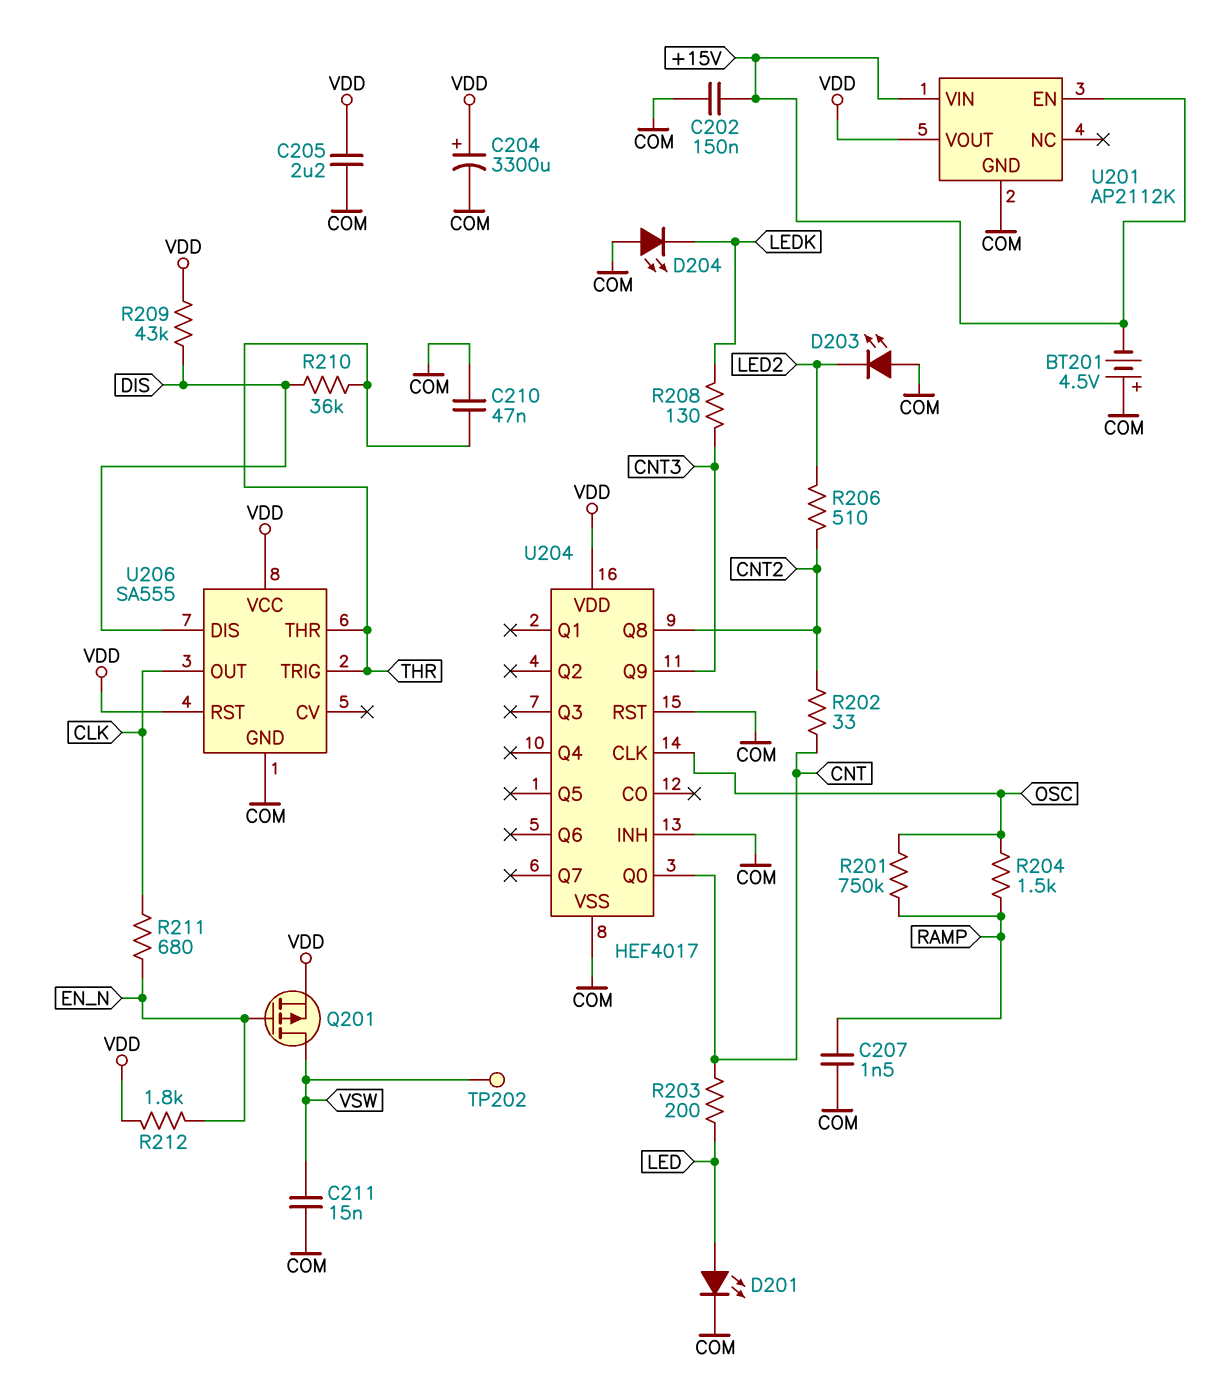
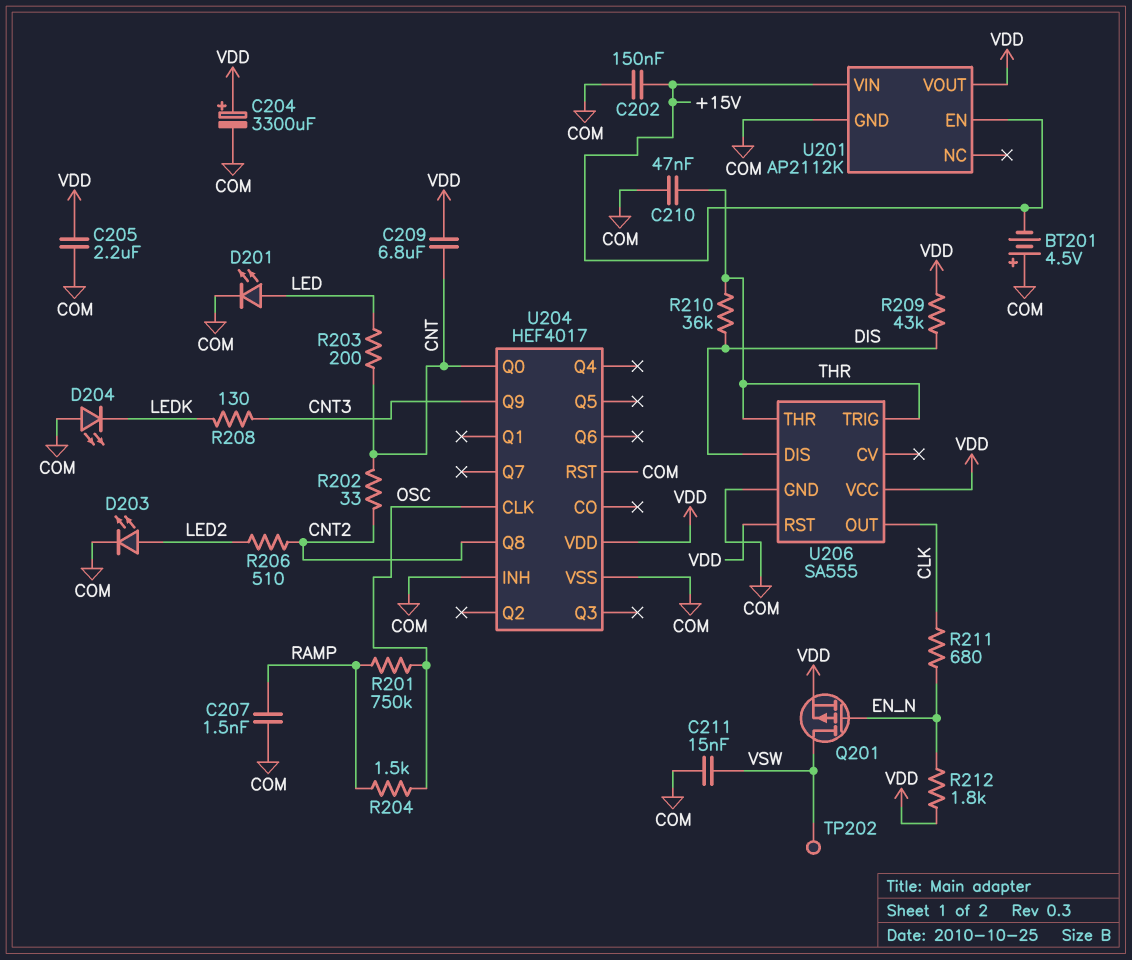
C209: none -> 6.8uF (CNT, VDD)
D203: LED (A COM, K LED2) -> LED (A LED2, K COM)

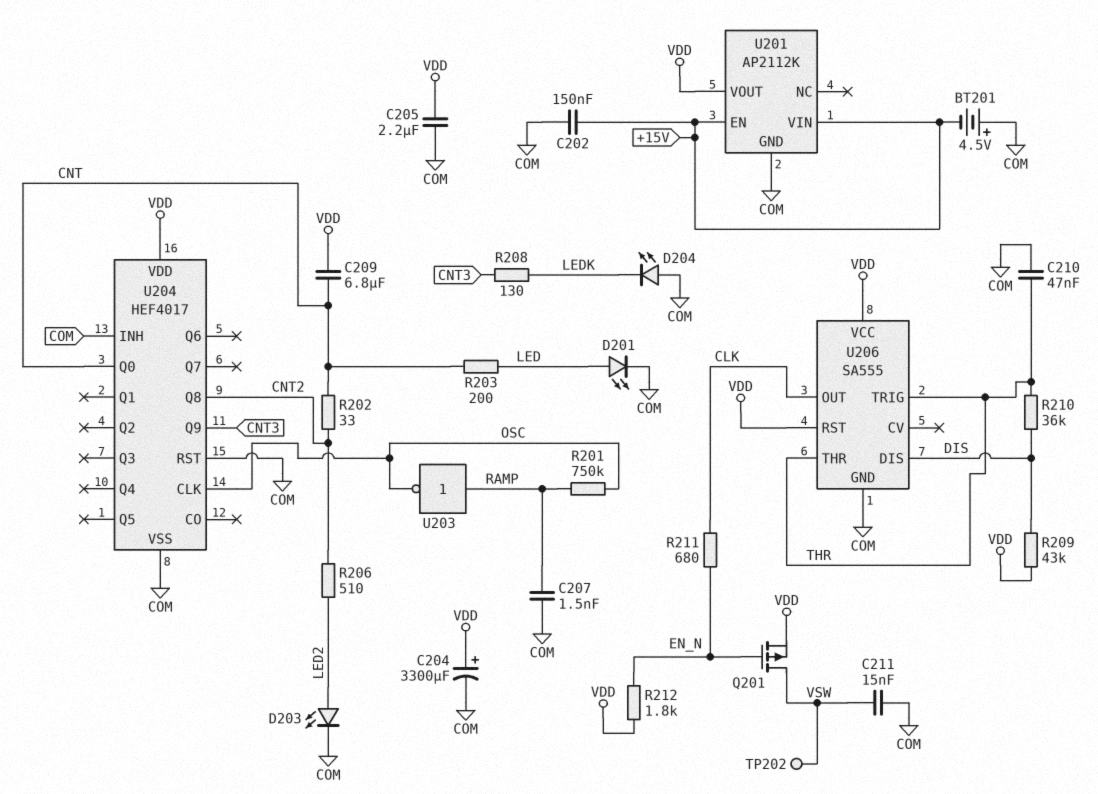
R204: 1.5k (OSC, RAMP) -> none
U203: none -> NOT (in RAMP, out OSC)

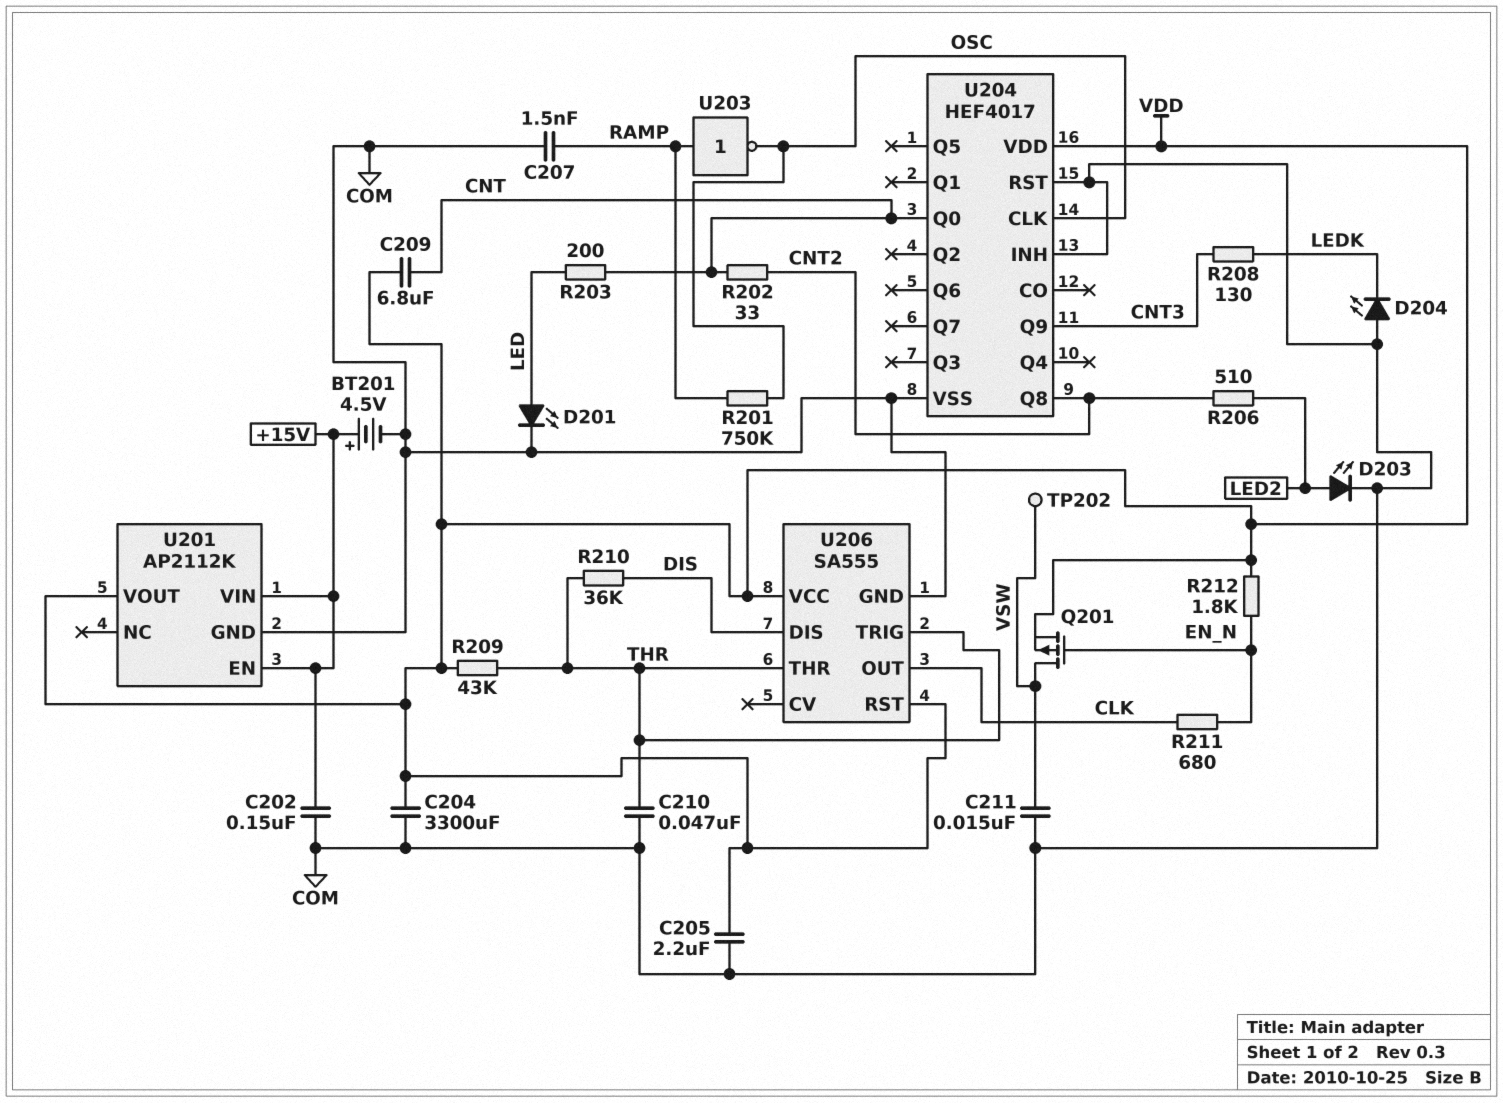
BT201: 4.5V (plus COM, minus +15V) -> 4.5V (plus +15V, minus COM)
C204: 3300uF (plus VDD, minus COM) -> 3300uF (COM, VDD)
R209: 43k (DIS, VDD) -> 43k (THR, VDD)

